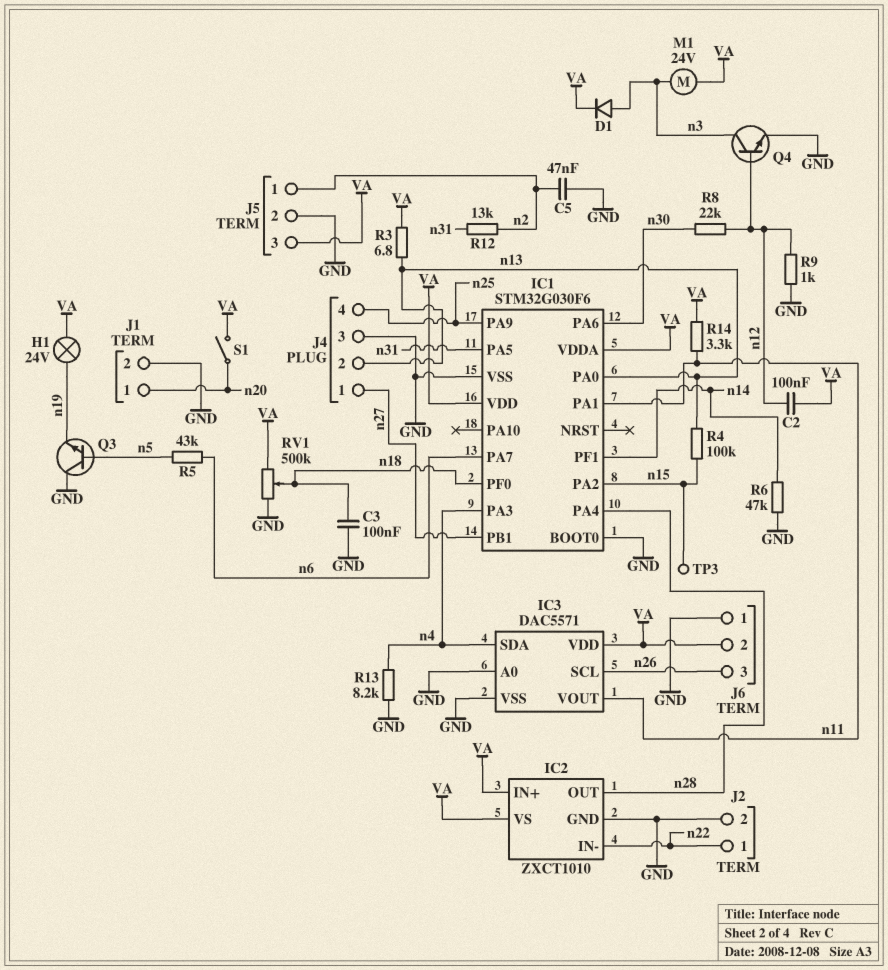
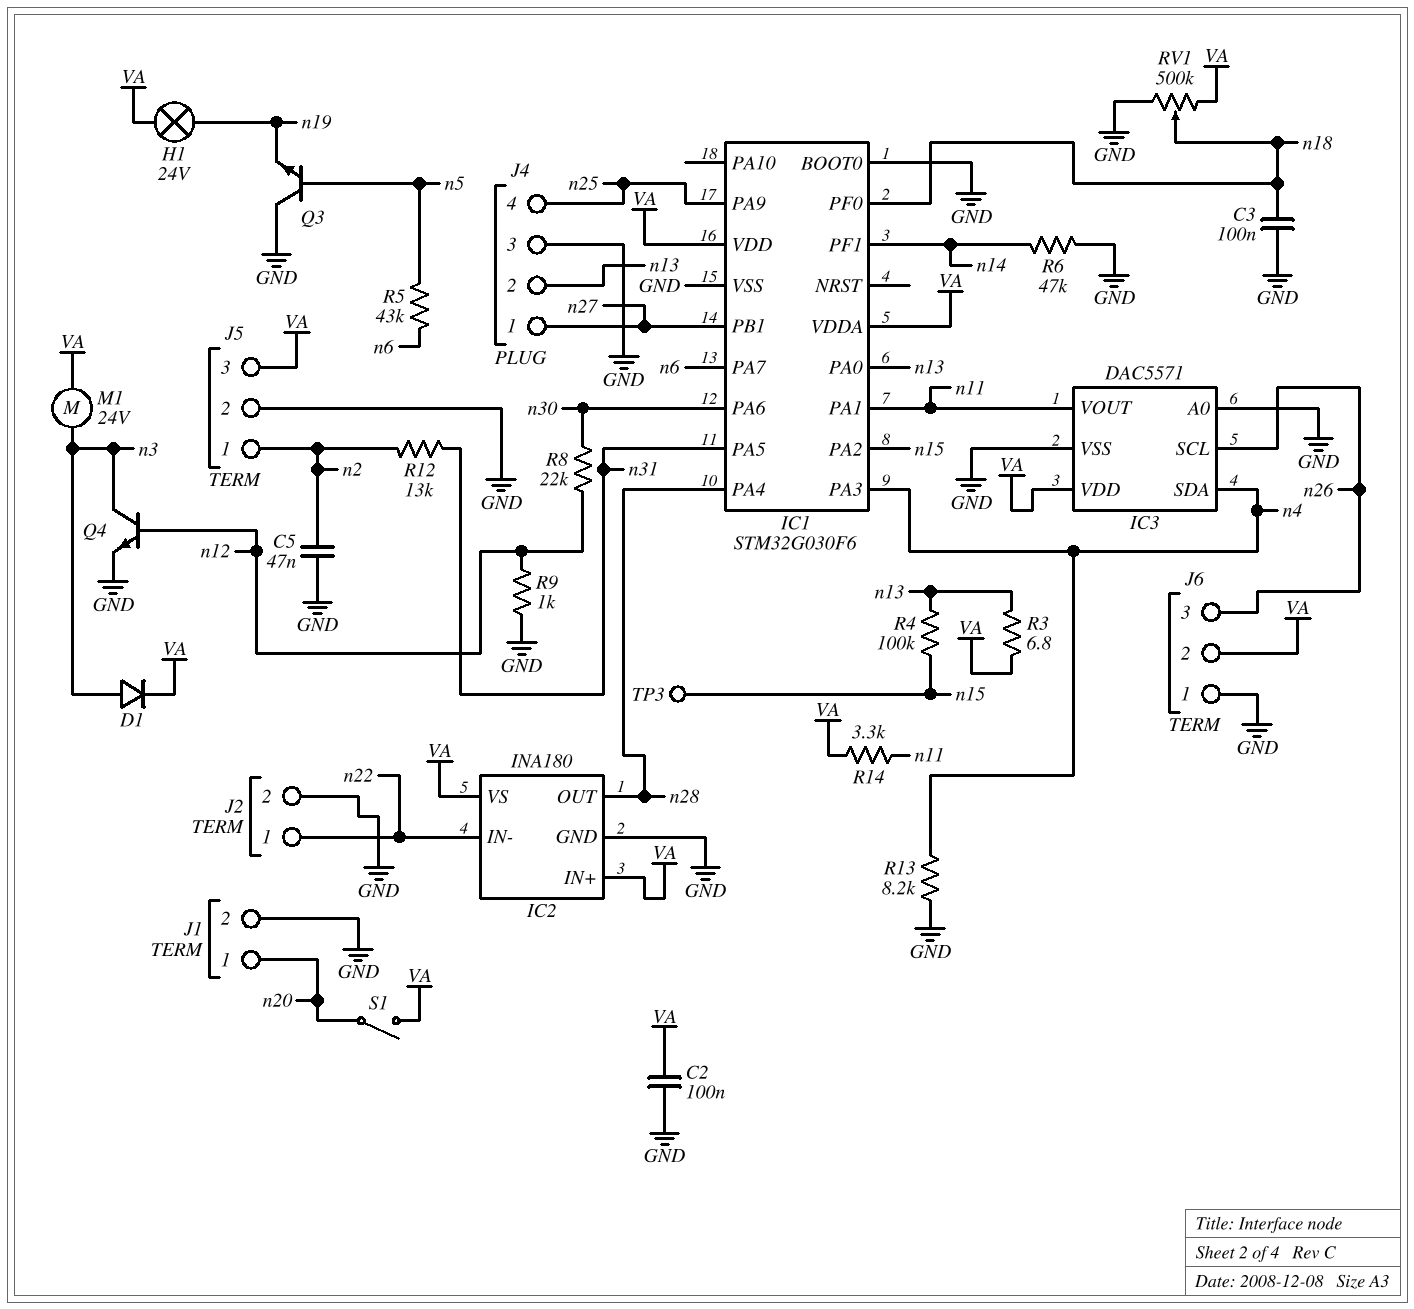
C2: 100nF (VA, n12) -> 100nF (GND, VA)
IC2: ZXCT1010 -> INA180

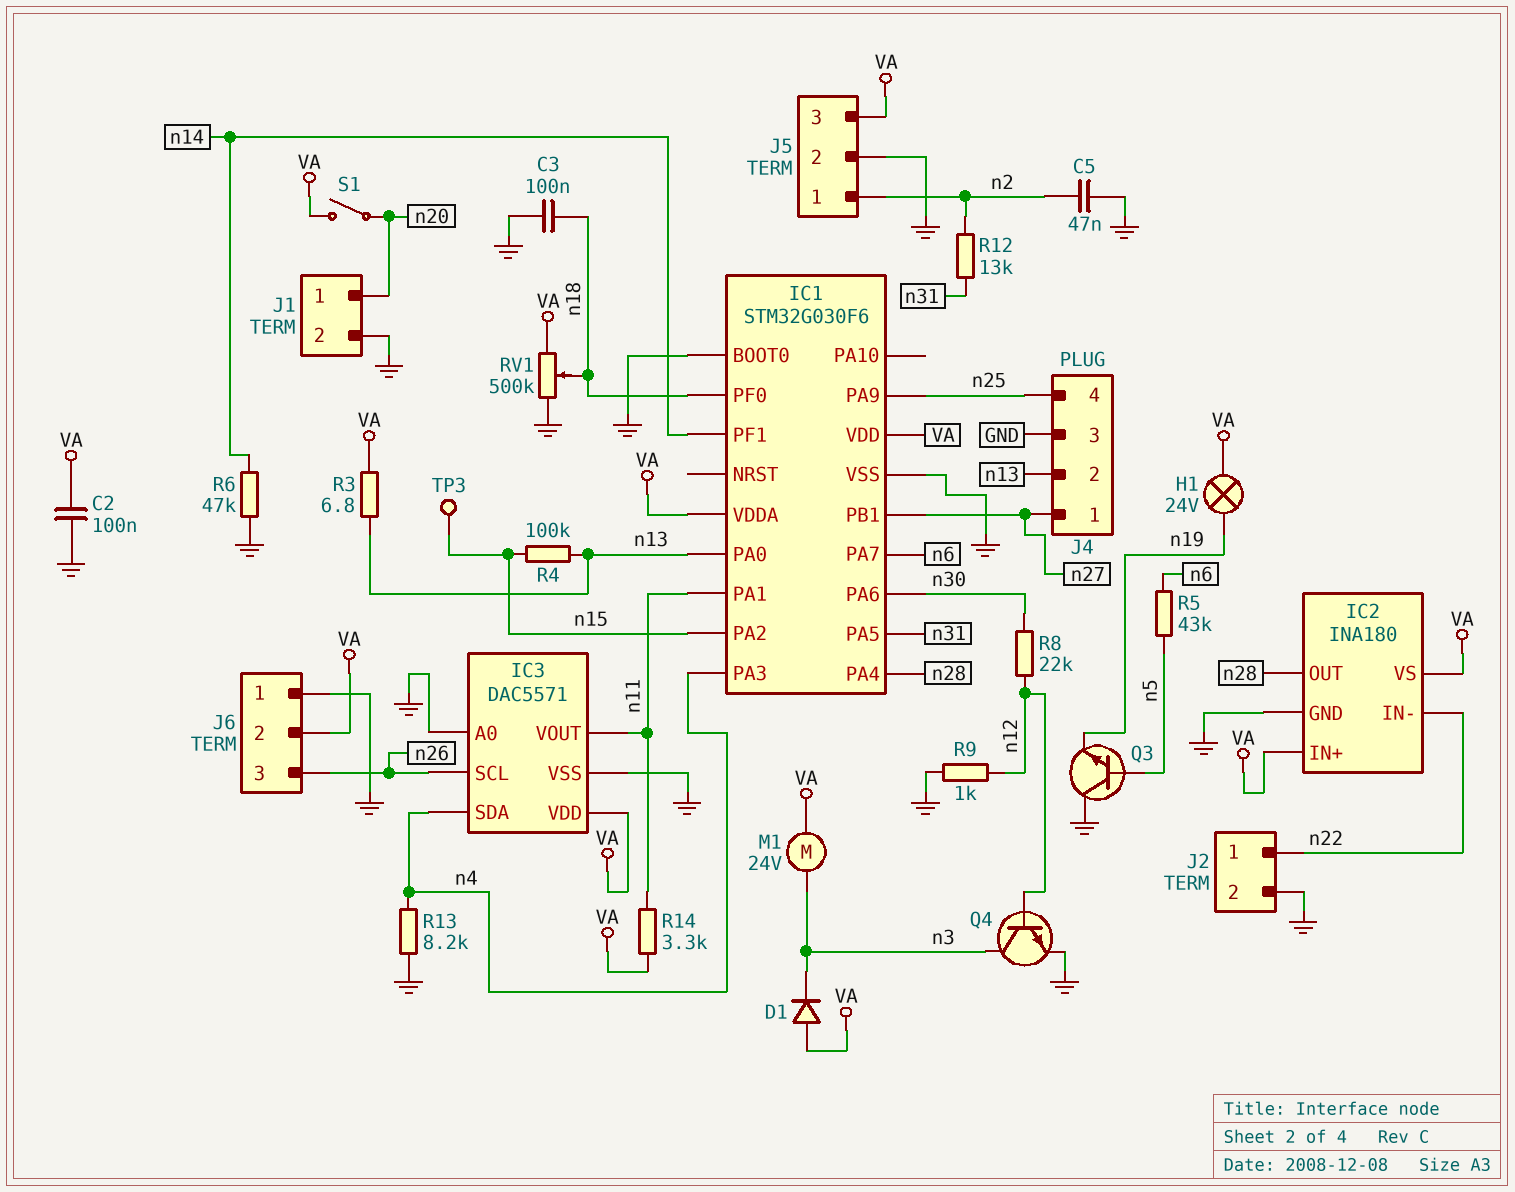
D1: diode (A n3, K VA) -> diode (A VA, K n3)

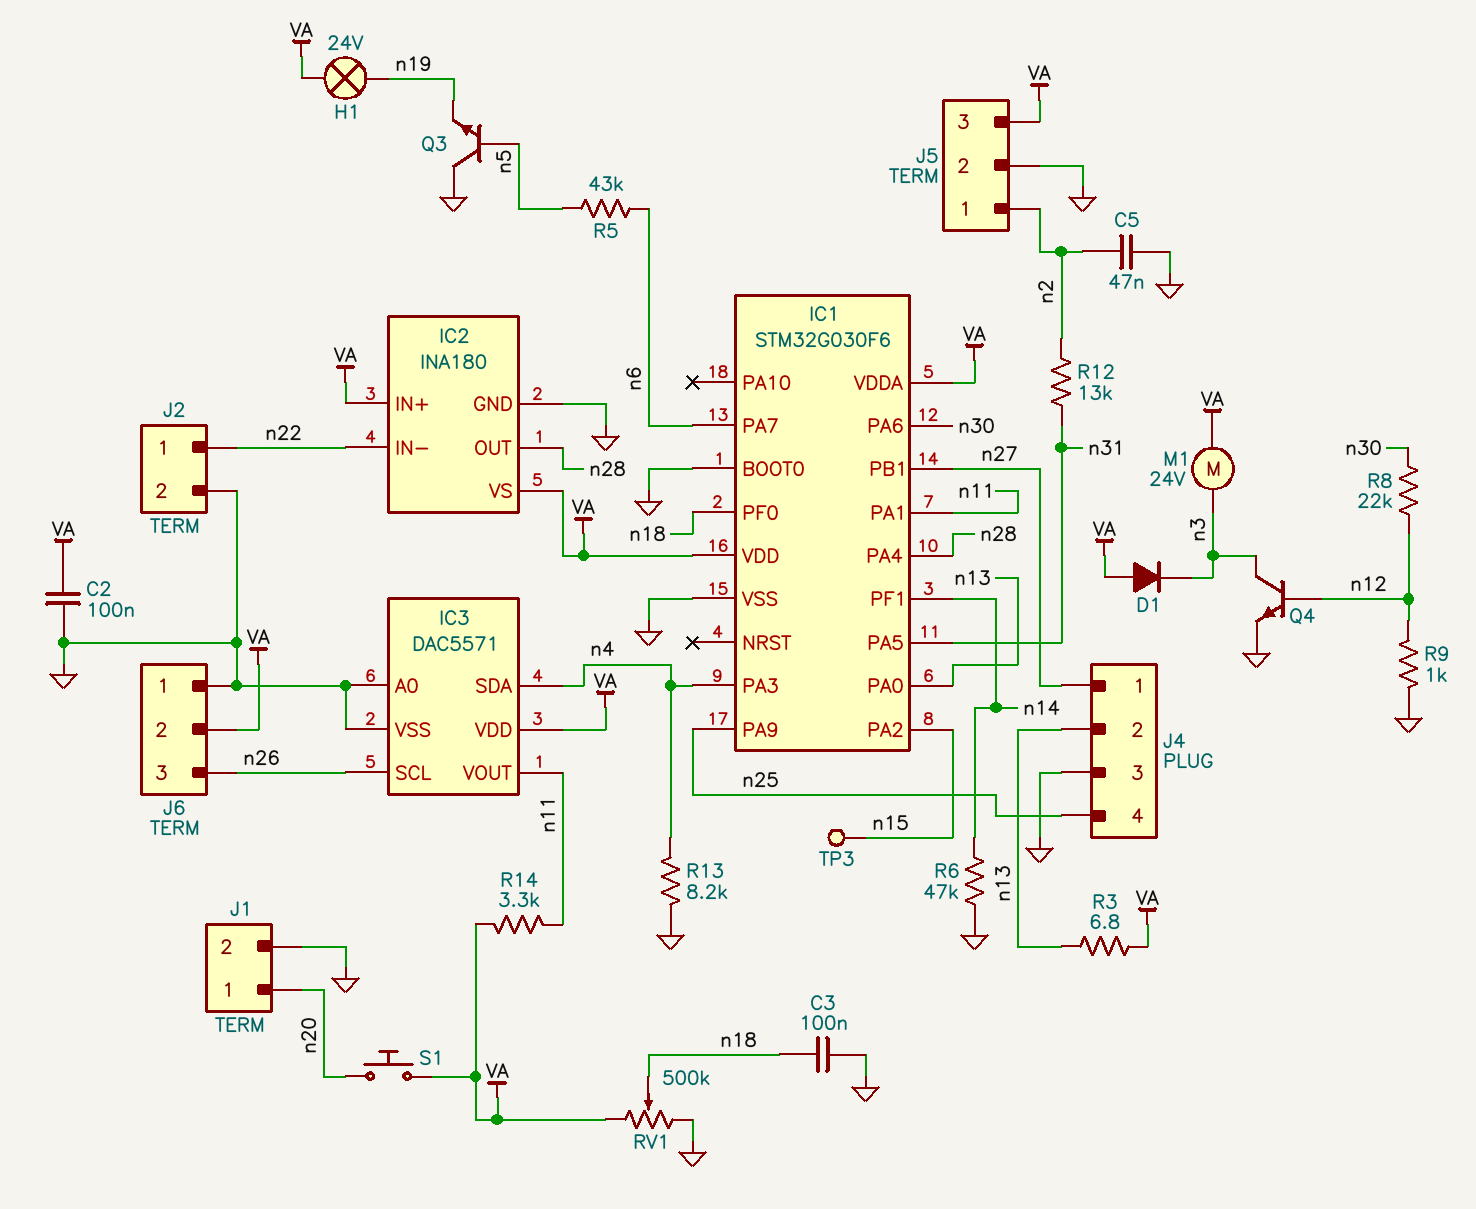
R4: 100k (n13, n15) -> none
S1: switch (VA, n20) -> button (VA, n20)

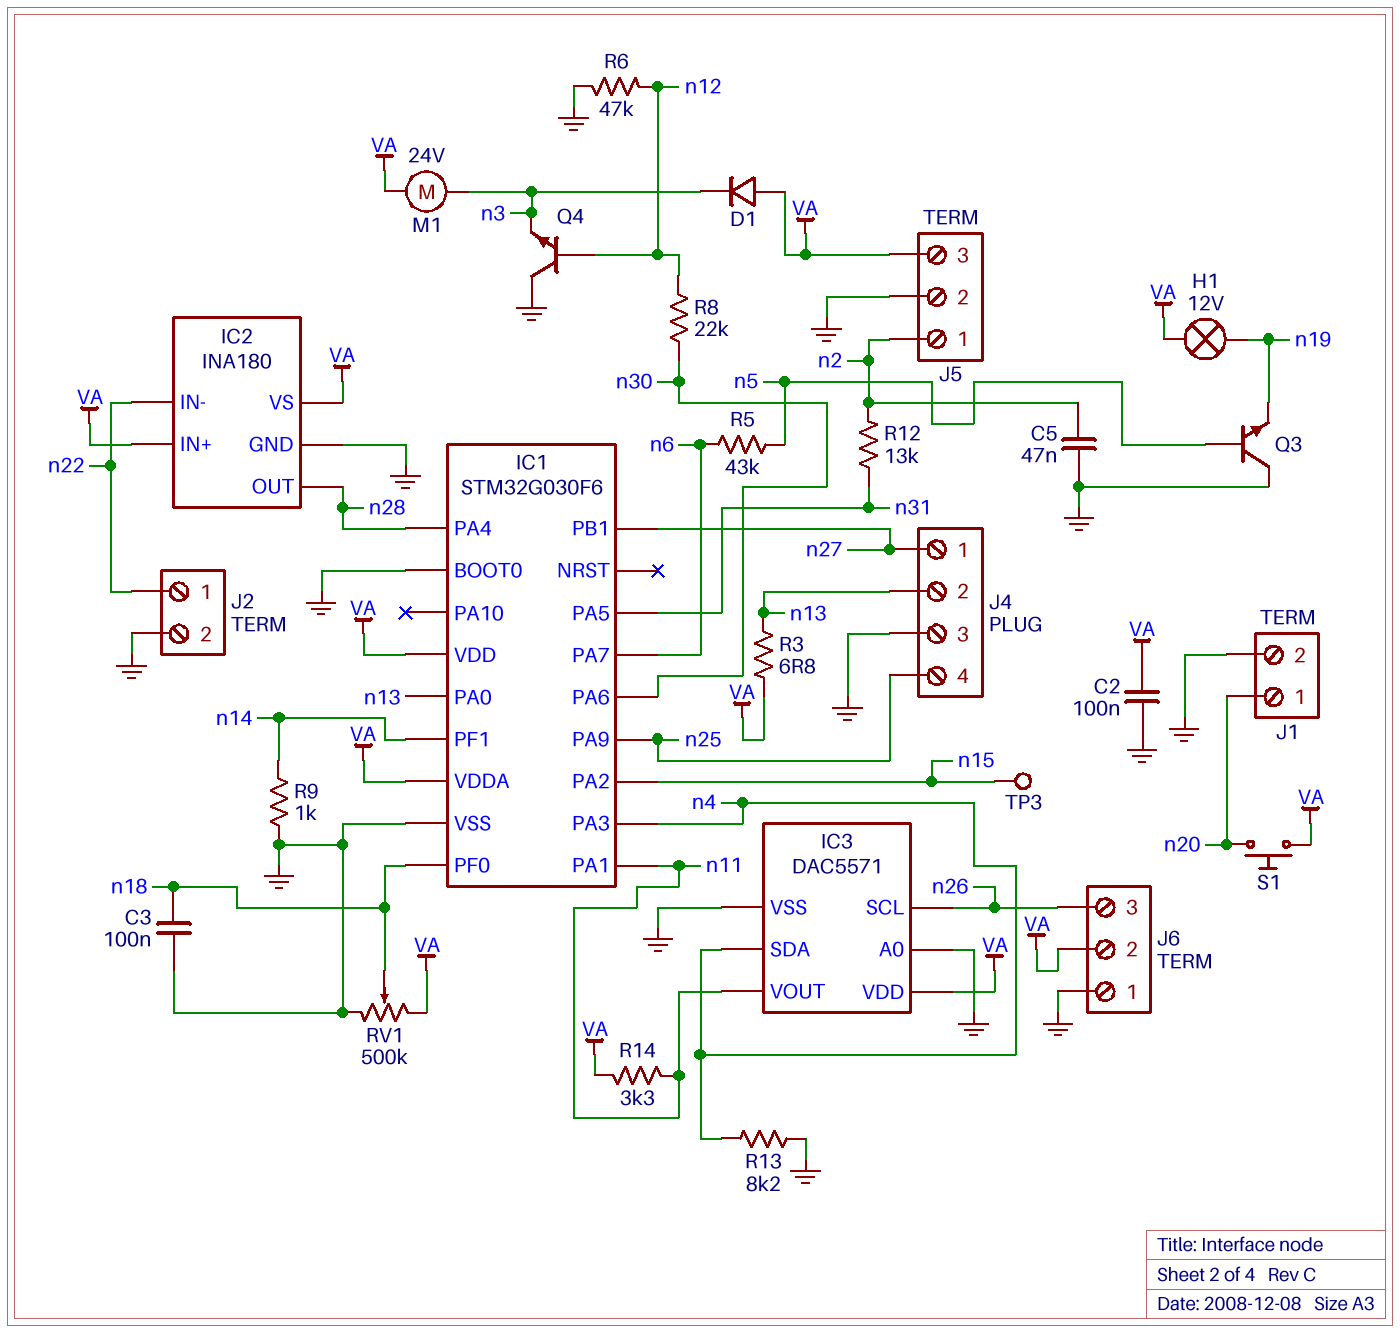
H1: lamp 24V (VA, n19) -> lamp 12V (VA, n19)
Q4: NPN (B n12, C n3, E GND) -> NPN (B n12, C GND, E n3)
R6: 47k (GND, n14) -> 47k (GND, n12)
R9: 1k (GND, n12) -> 1k (GND, n14)

